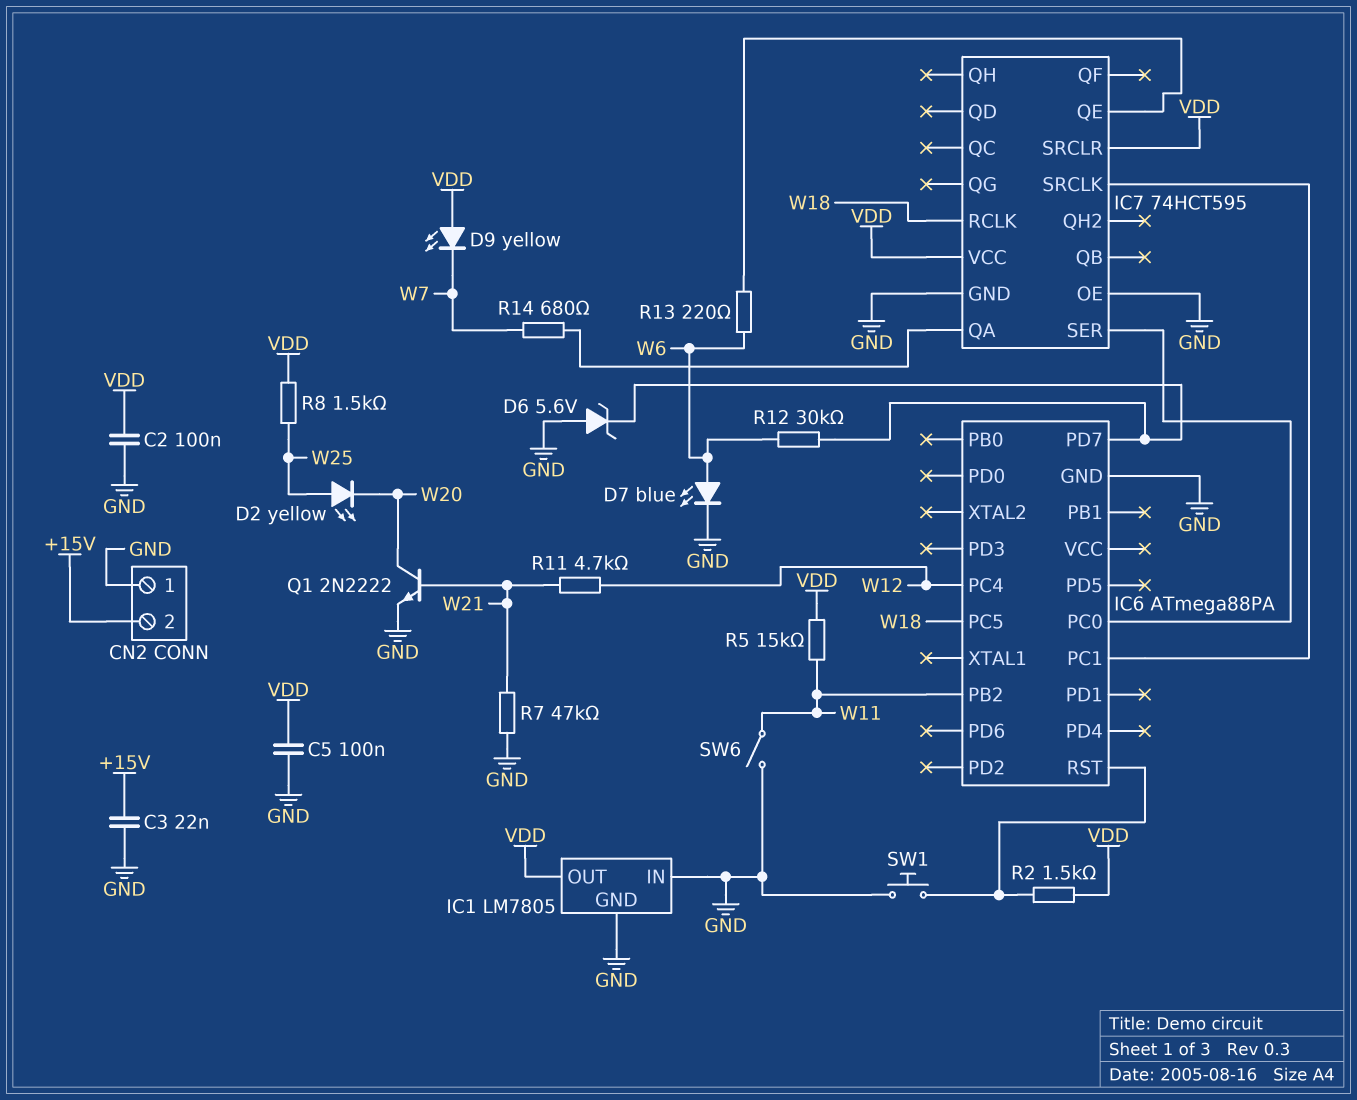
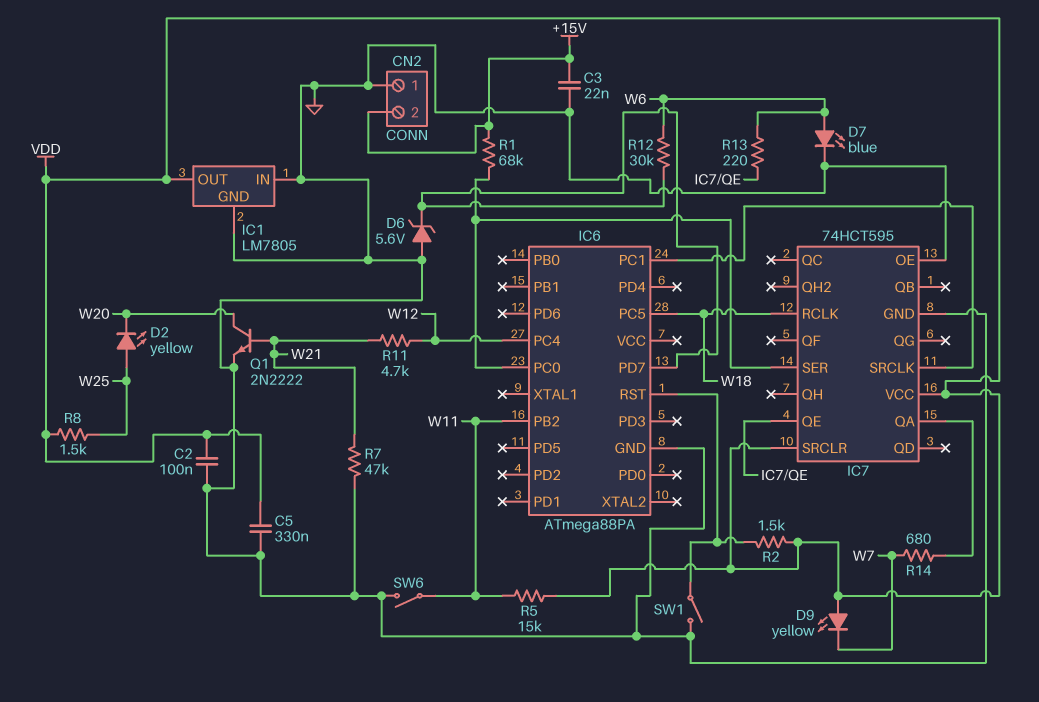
C5: 100nF (GND, VDD) -> 330nF (GND, VDD)
R1: none -> 68k (+15V, IC6/PC0)
SW1: button (GND, IC6/RST) -> switch (GND, IC6/RST)

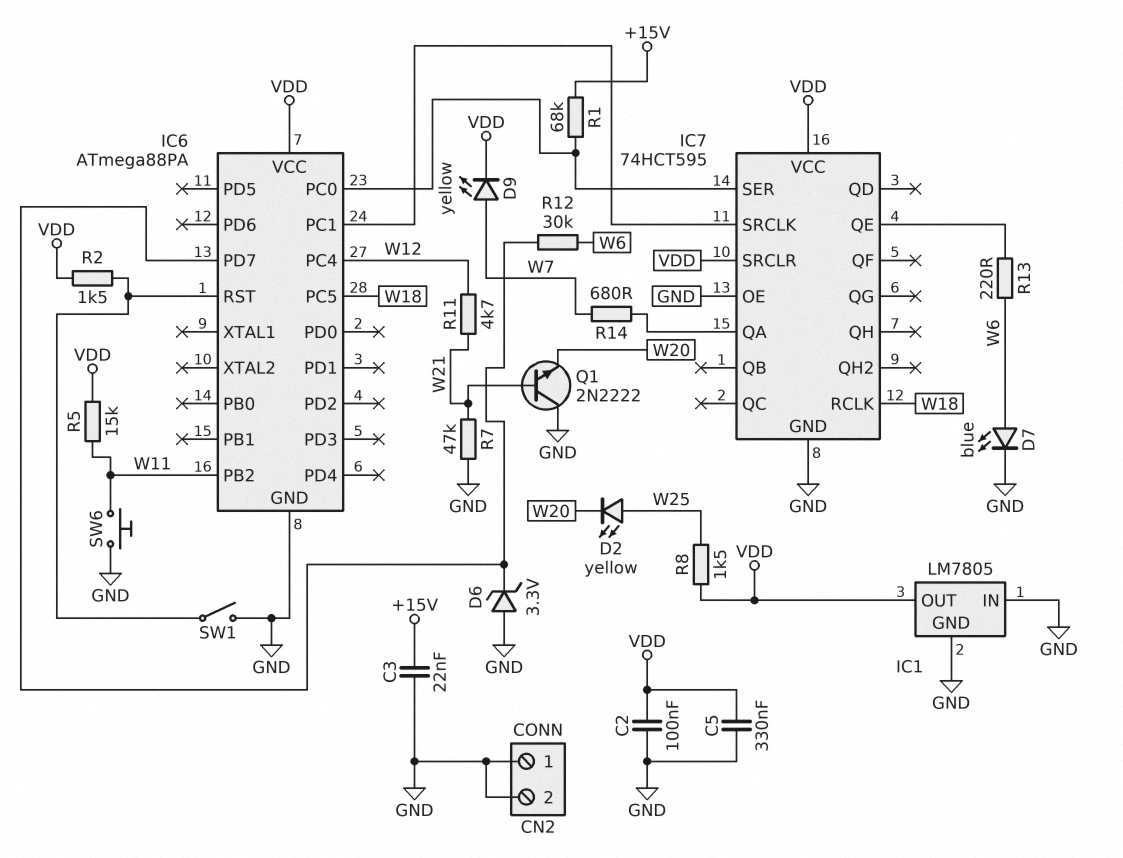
CN2 pin 2: +15V -> GND
D6: zener 5.6V (A GND, K IC6/PD7) -> zener 3.3V (A GND, K IC6/PD7)
D9: LED yellow (A VDD, K W7) -> LED yellow (A W7, K VDD)
IC6 pin VCC: none -> VDD
Q1: NPN 2N2222 (B W21, C W20, E GND) -> NPN 2N2222 (B W21, C GND, E W20)
SW6: switch (GND, W11) -> button (GND, W11)

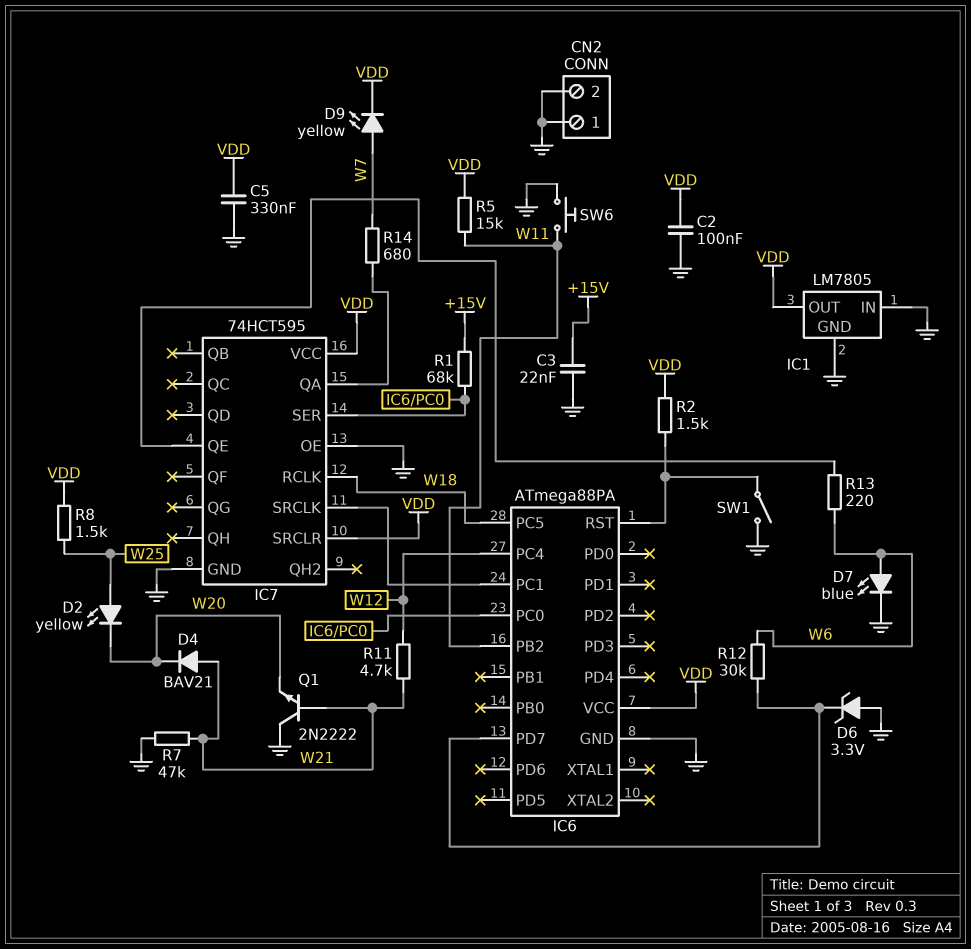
D4: none -> diode BAV21 (A W21, K W20)

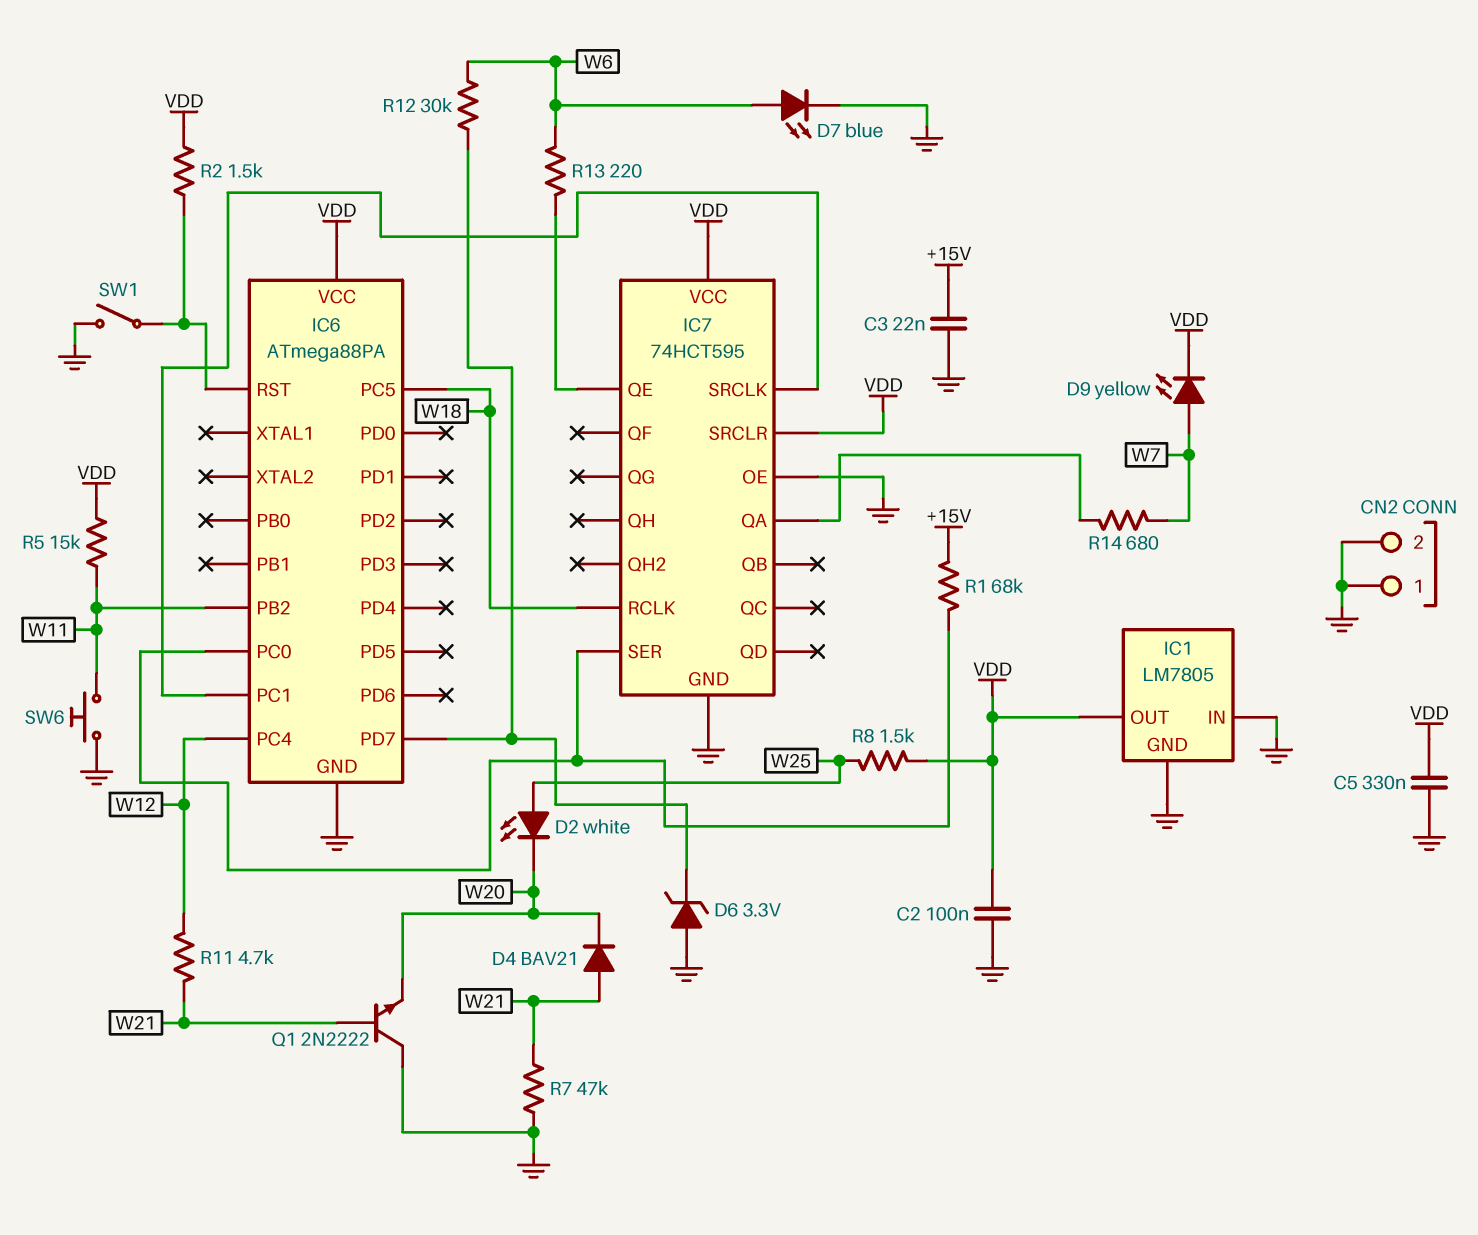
D2: LED yellow (A W25, K W20) -> LED white (A W25, K W20)

